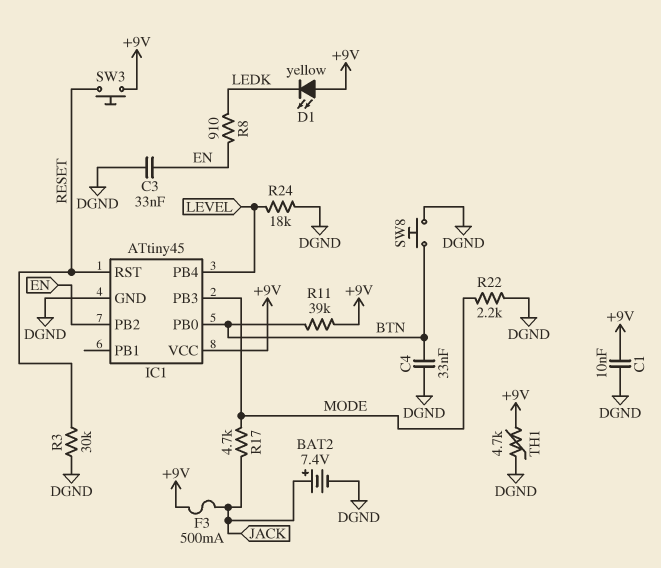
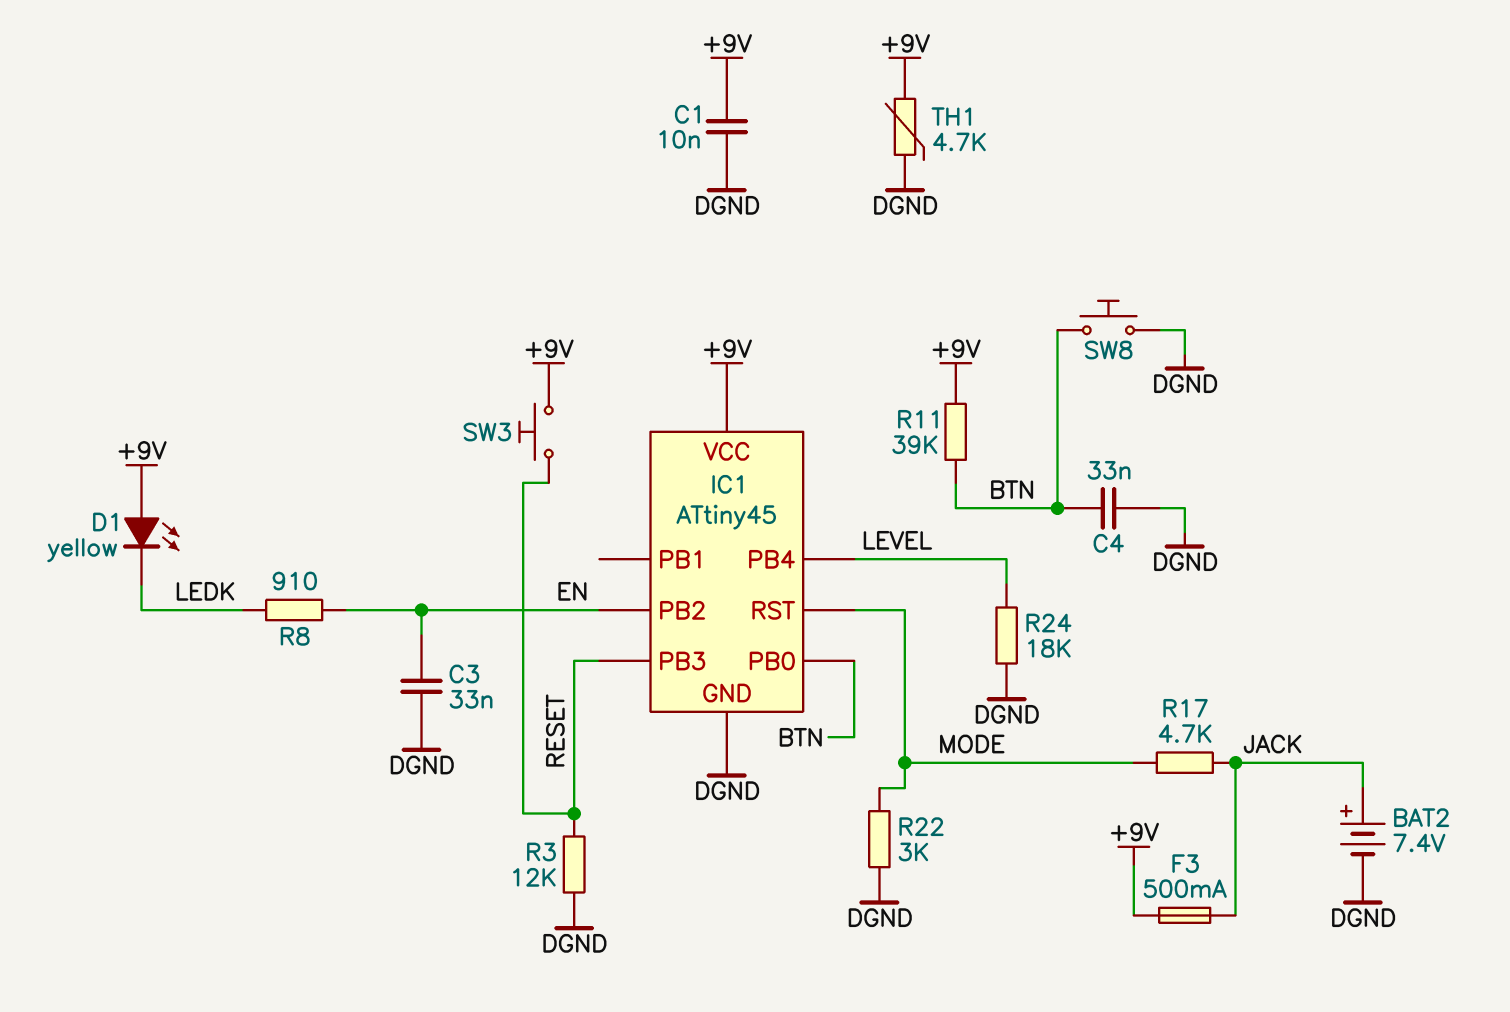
IC1 pin PB3: MODE -> RESET
IC1 pin RST: RESET -> MODE
R3: 30k (DGND, RESET) -> 12k (DGND, RESET)
R22: 2.2k (DGND, MODE) -> 3k (DGND, MODE)

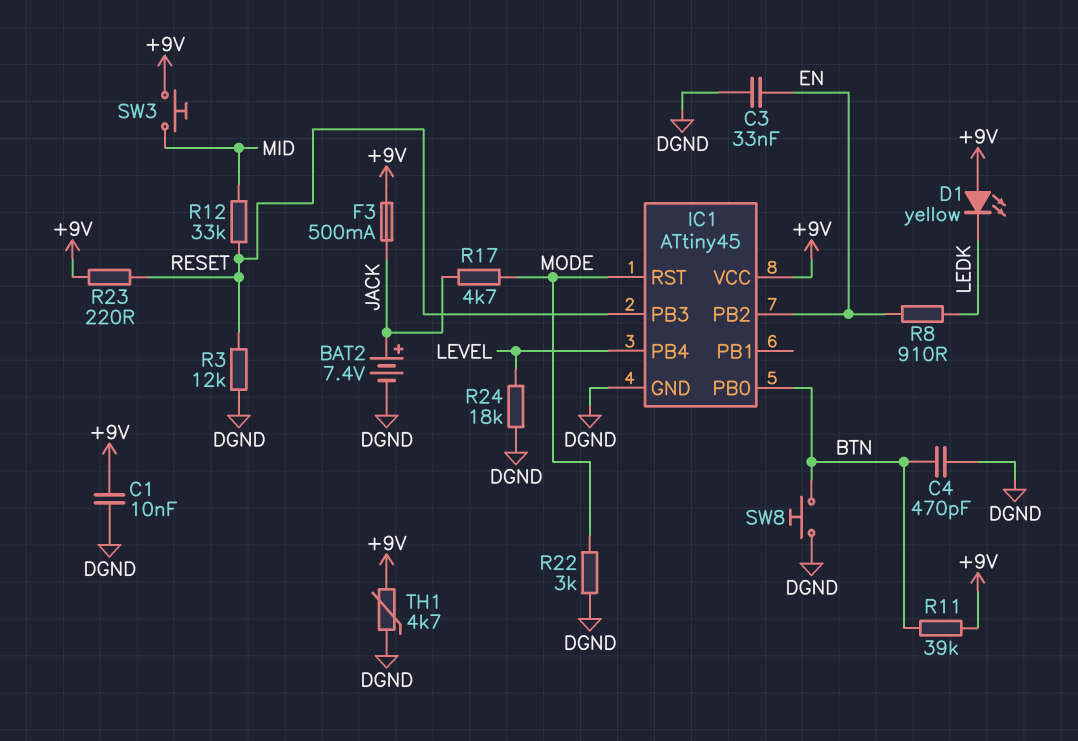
C4: 33nF (BTN, DGND) -> 470pF (BTN, DGND)
R12: none -> 33k (MID, RESET)
R23: none -> 220 (+9V, RESET)
SW3: button (+9V, RESET) -> button (+9V, MID)

